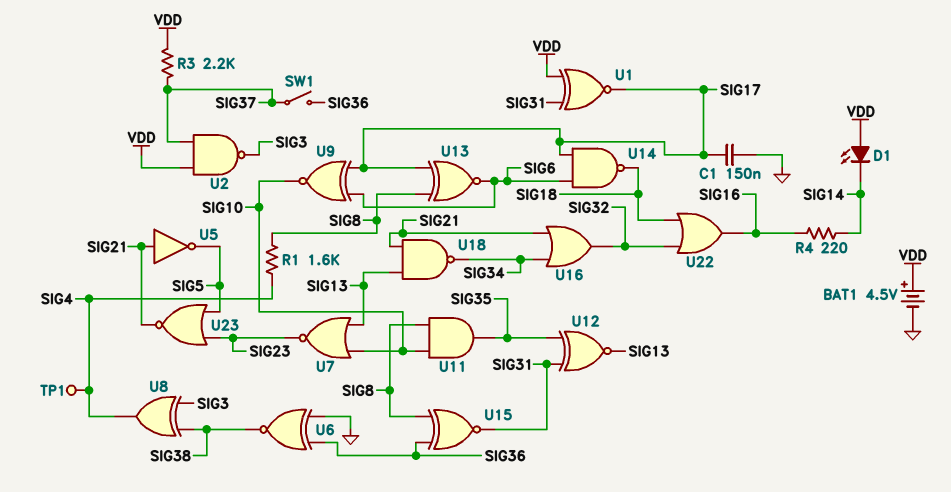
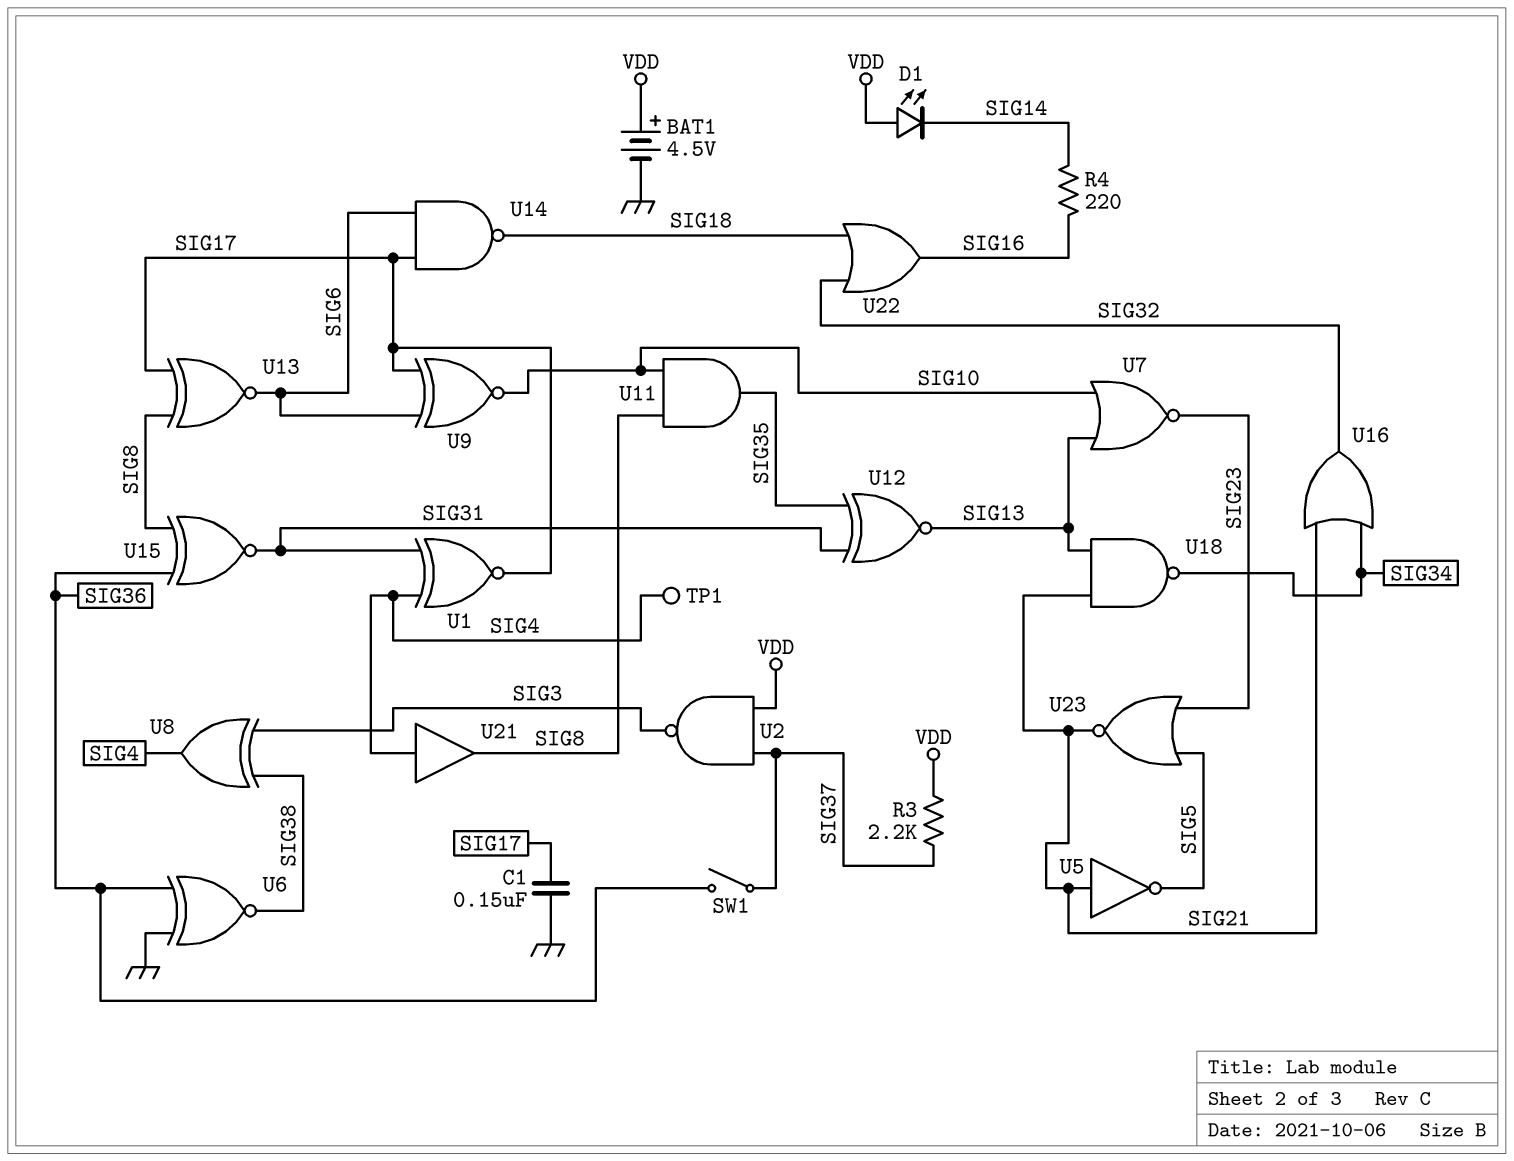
R1: 1.6k (SIG4, SIG8) -> none
U1: XNOR (in SIG31, in VDD, out SIG17) -> XNOR (in SIG4, in SIG31, out SIG17)
U21: none -> buffer (in SIG4, out SIG8)

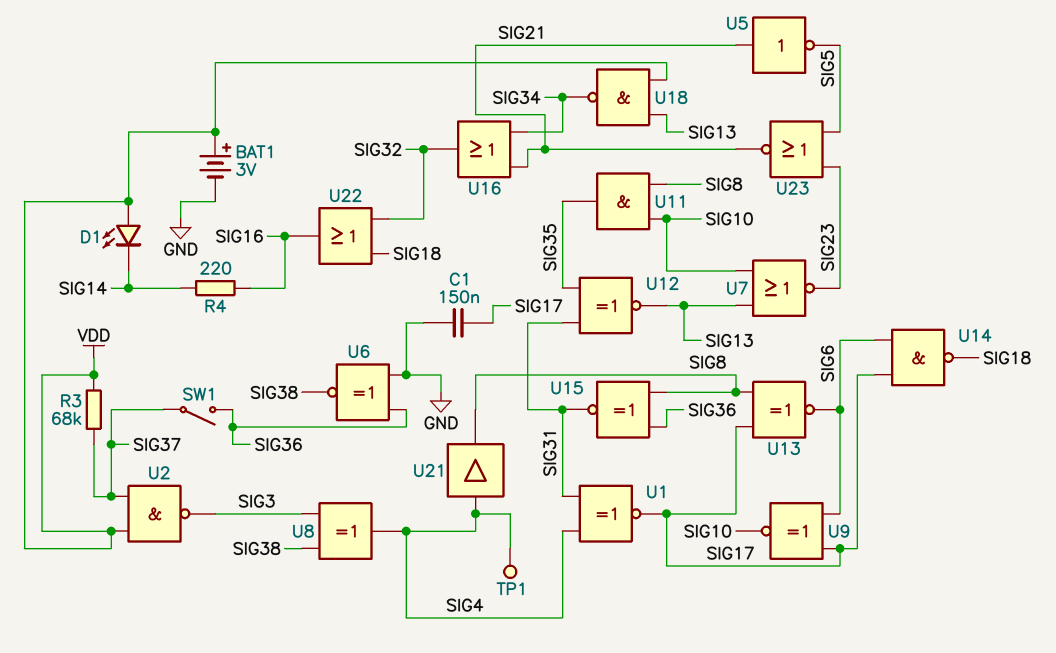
BAT1: 4.5V (plus VDD, minus GND) -> 3V (plus VDD, minus GND)
R3: 2.2k (SIG37, VDD) -> 68k (SIG37, VDD)
U18: NAND (in SIG13, in SIG21, out SIG34) -> NAND (in SIG13, in VDD, out SIG34)

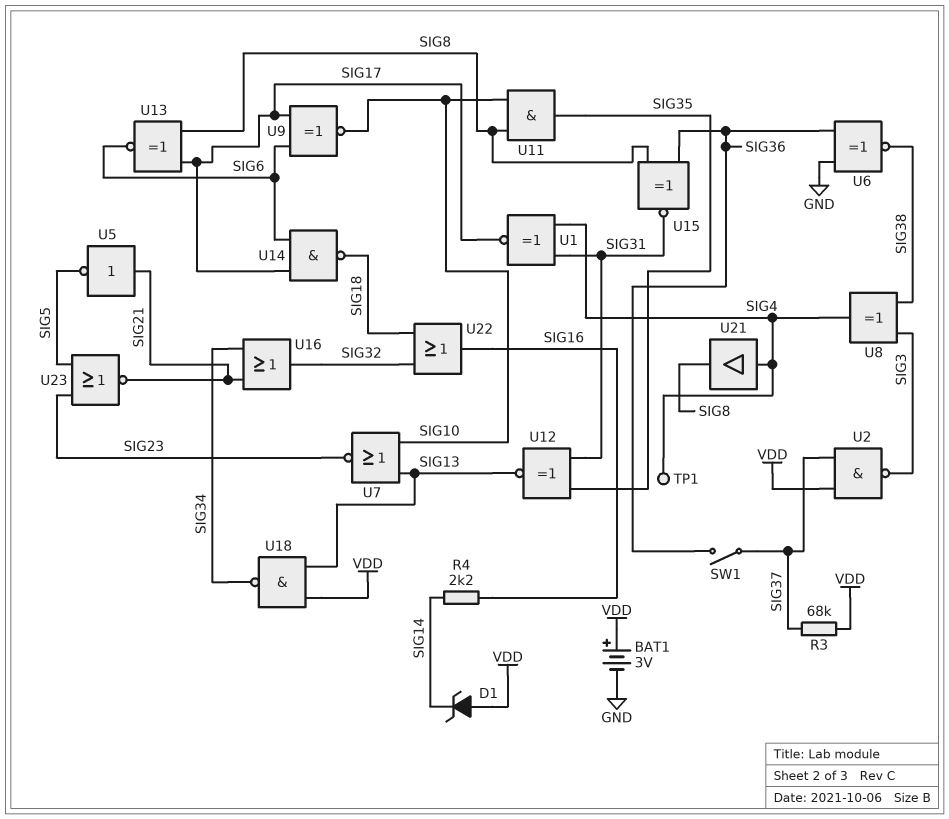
C1: 150nF (GND, SIG17) -> none
D1: LED (A VDD, K SIG14) -> zener (A VDD, K SIG14)
R4: 220 (SIG14, SIG16) -> 2.2k (SIG14, SIG16)

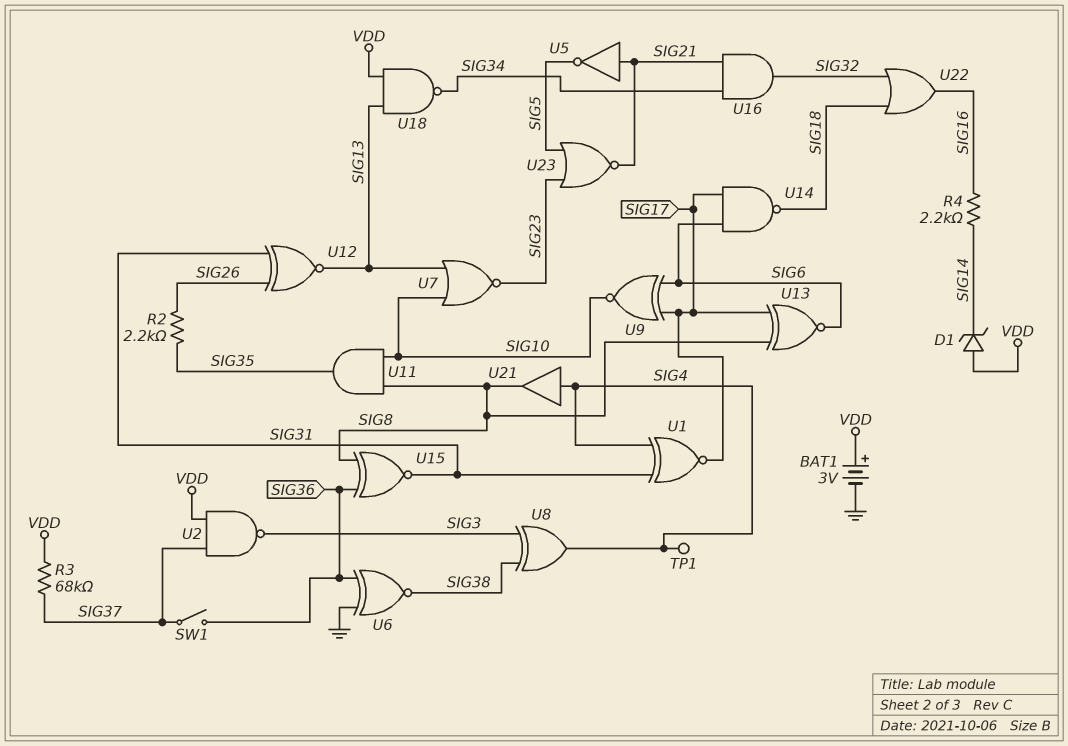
R2: none -> 2.2k (SIG26, SIG35)
U12: XNOR (in SIG31, in SIG35, out SIG13) -> XNOR (in SIG26, in SIG31, out SIG13)
U16: OR (in SIG21, in SIG34, out SIG32) -> AND (in SIG21, in SIG34, out SIG32)

